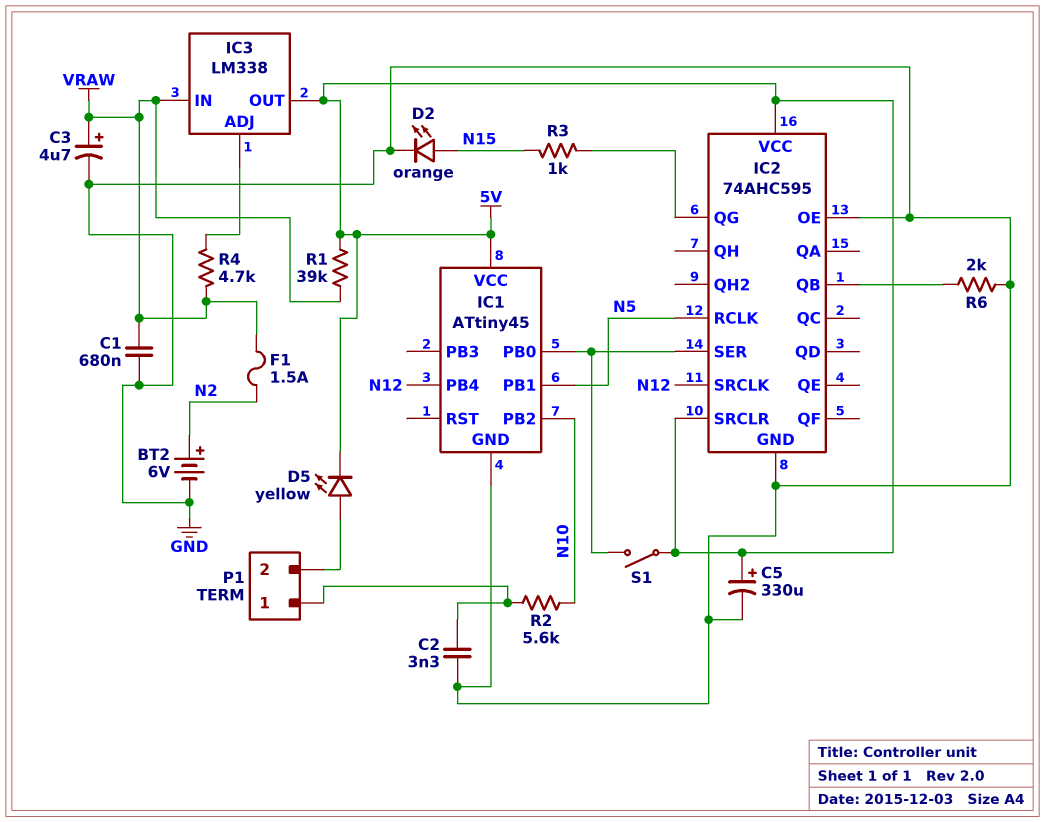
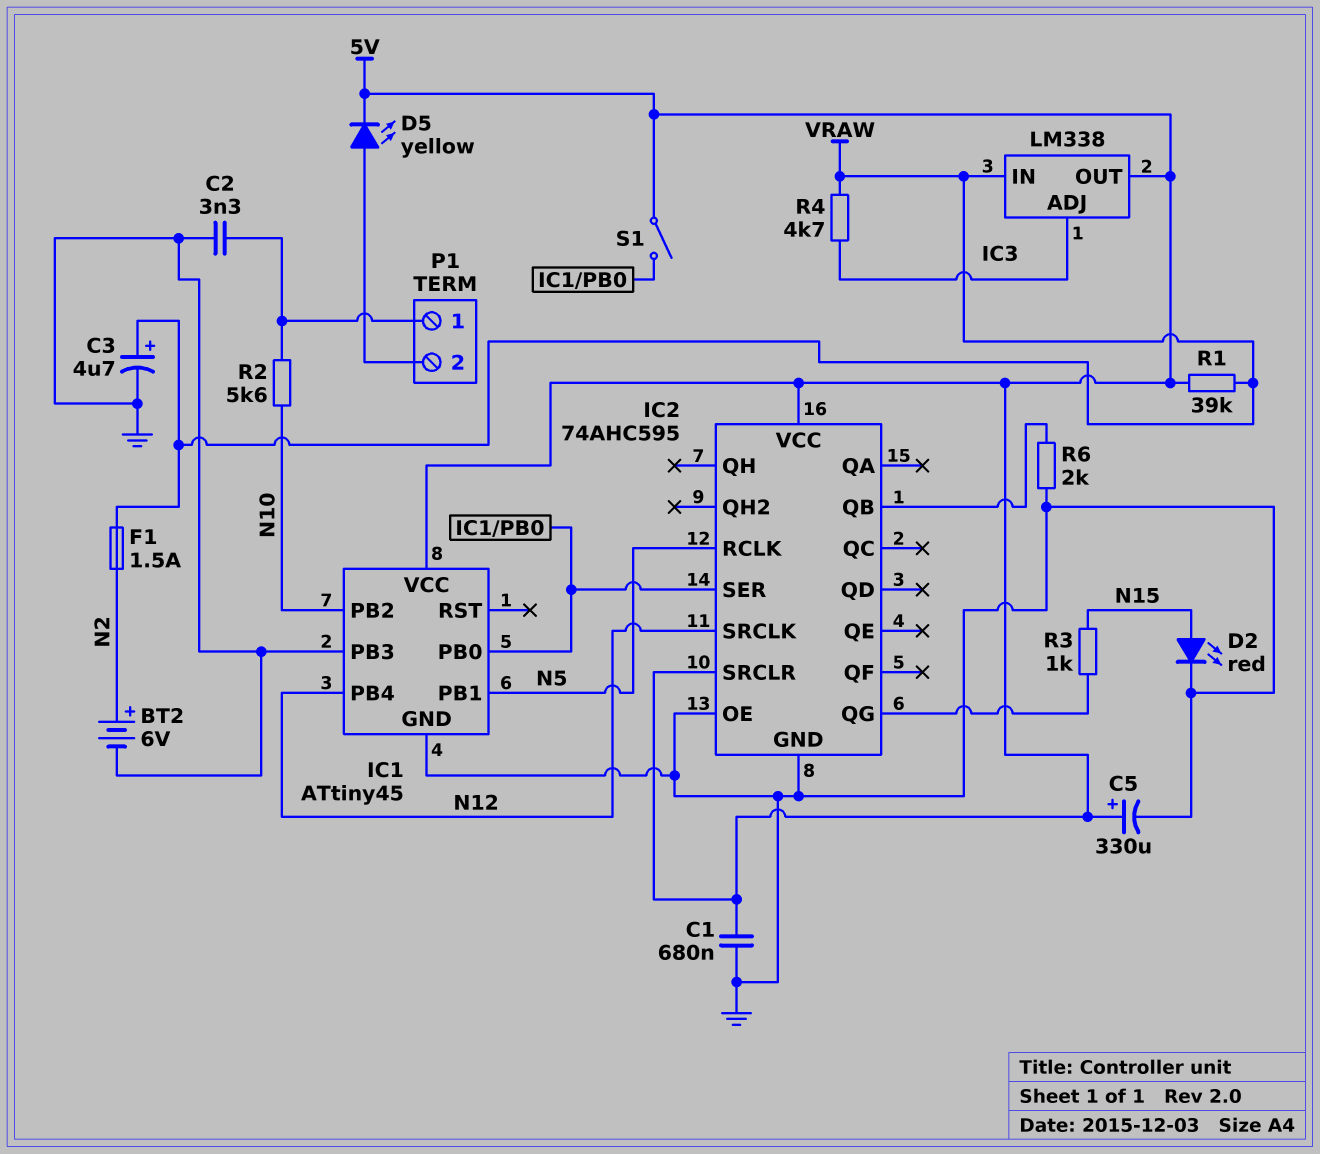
C1: 680nF (GND, VRAW) -> 680nF (5V, GND)
D2: LED orange (A N15, K GND) -> LED red (A N15, K GND)
IC1 pin PB3: none -> GND

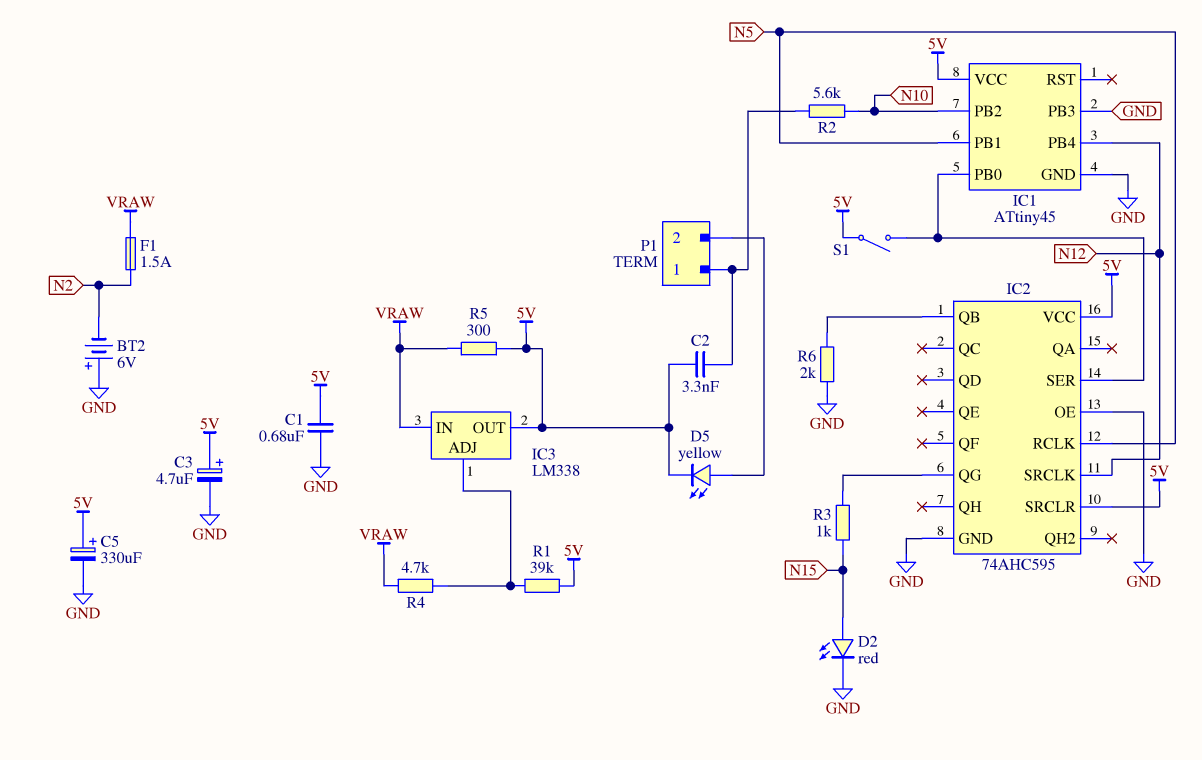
BT2: 6V (plus N2, minus GND) -> 6V (plus GND, minus N2)
C2: 3.3nF (GND, P1/1) -> 3.3nF (5V, P1/1)
C3: 4.7uF (plus VRAW, minus GND) -> 4.7uF (plus 5V, minus GND)
R1: 39k (5V, VRAW) -> 39k (5V, IC3/ADJ)
R5: none -> 300 (5V, VRAW)

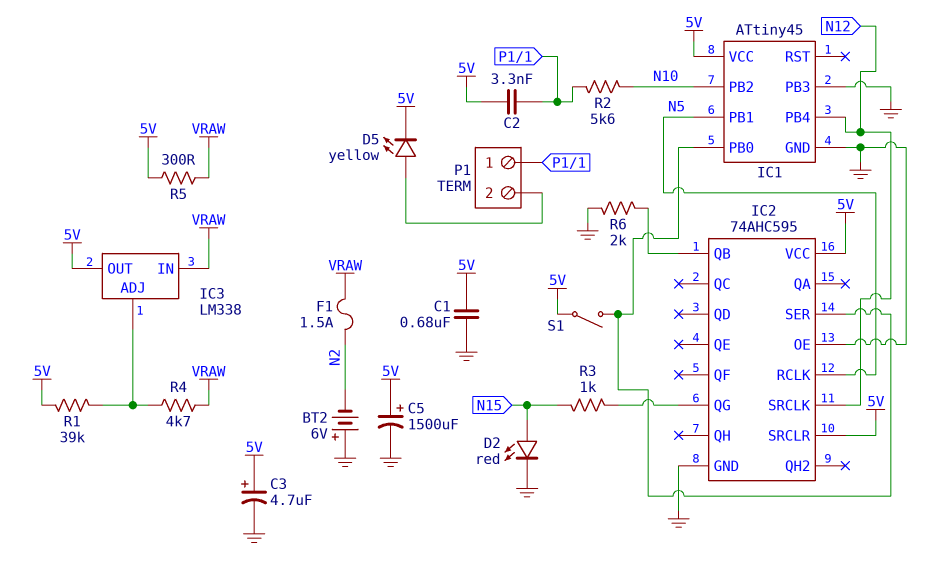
C5: 330uF (plus 5V, minus GND) -> 1500uF (plus 5V, minus GND)

